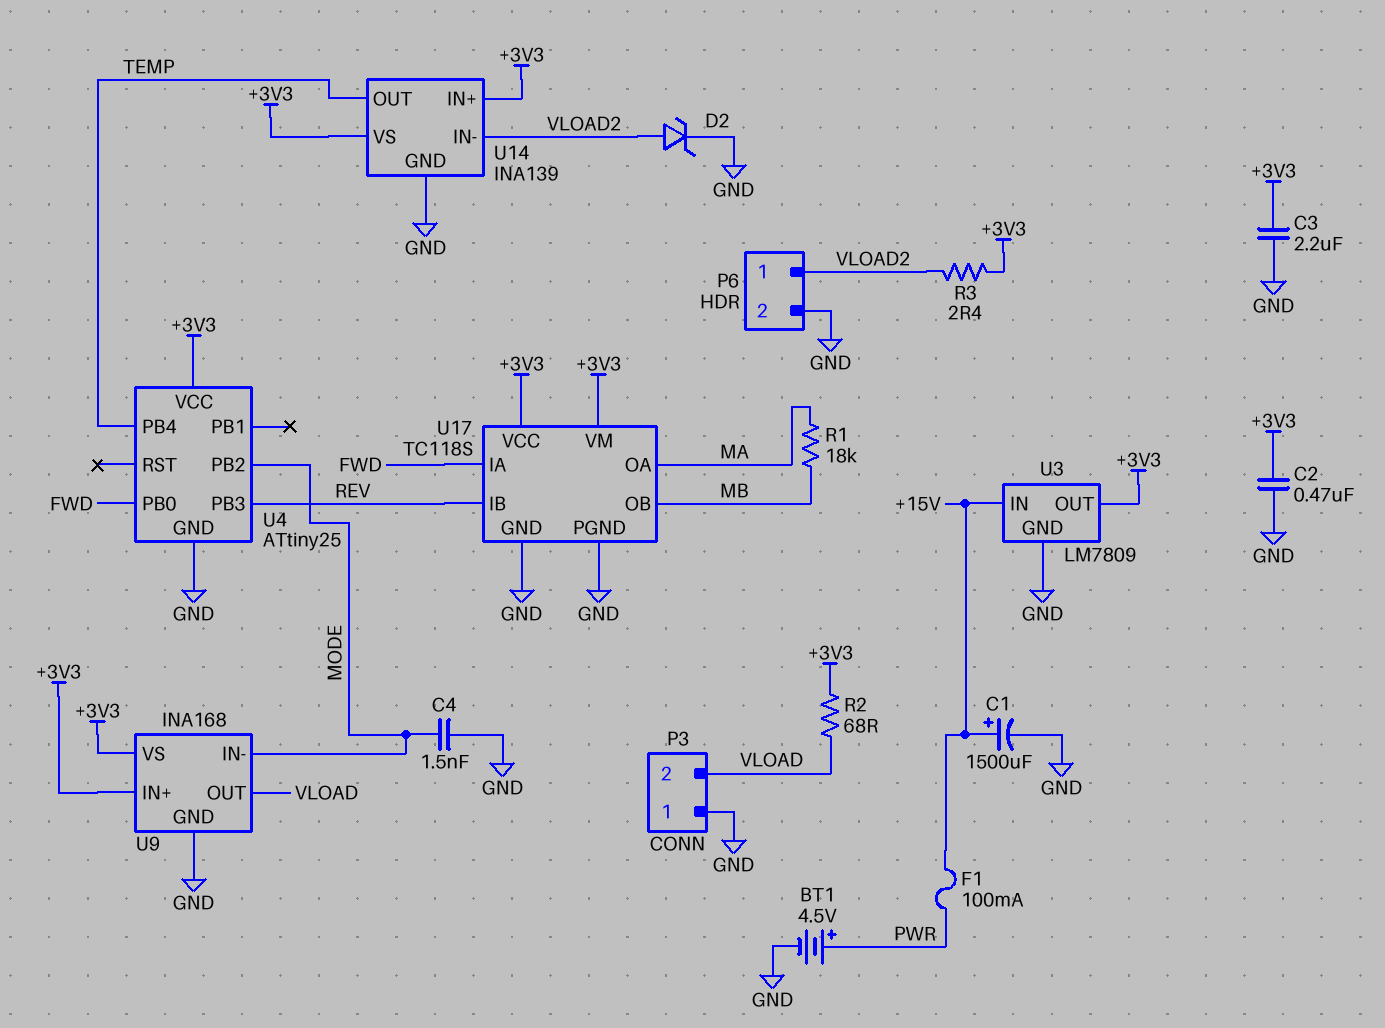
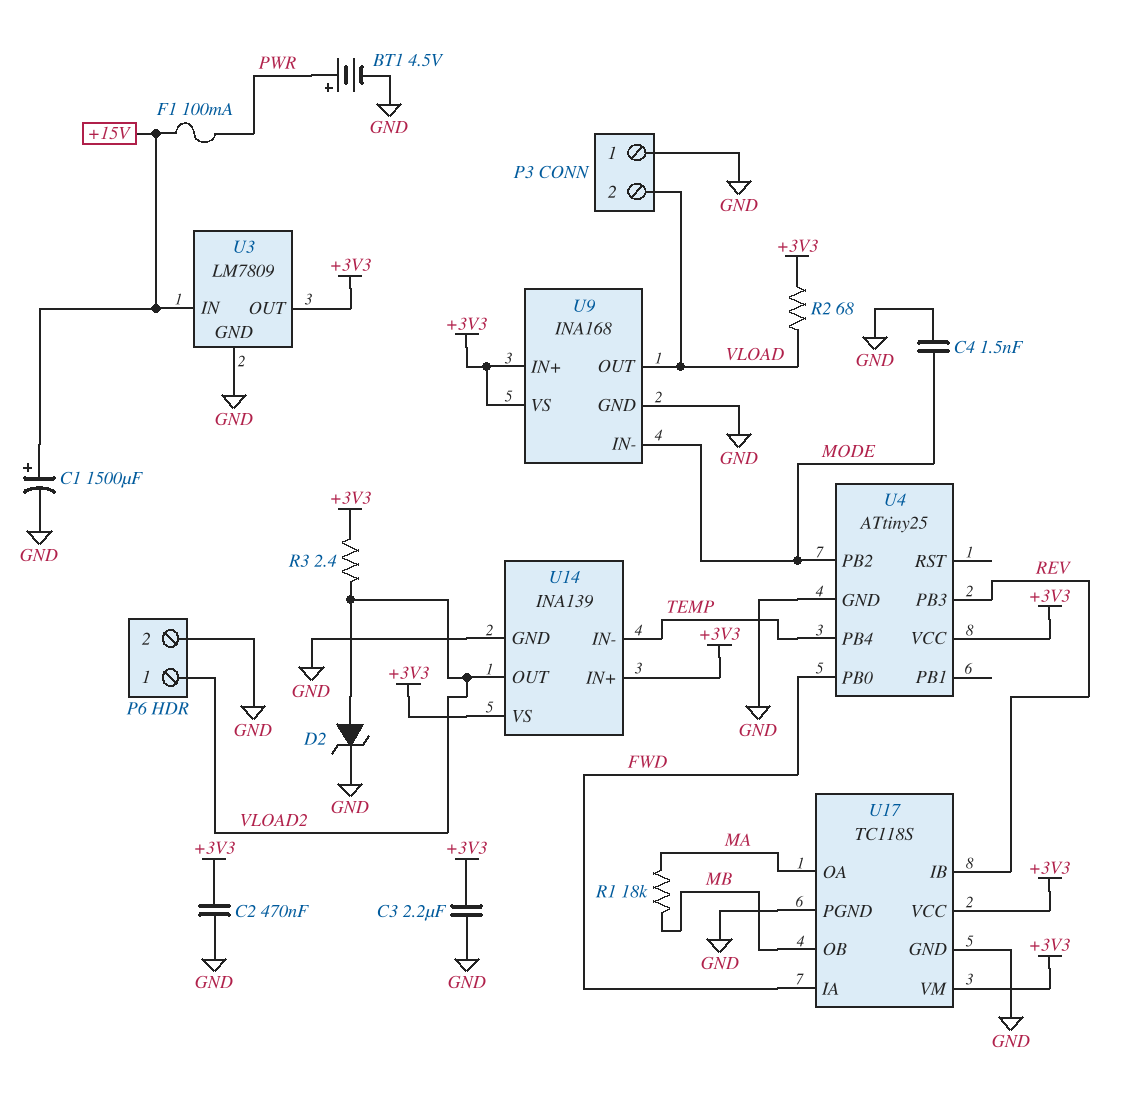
U14 pin IN-: VLOAD2 -> TEMP
U14 pin OUT: TEMP -> VLOAD2

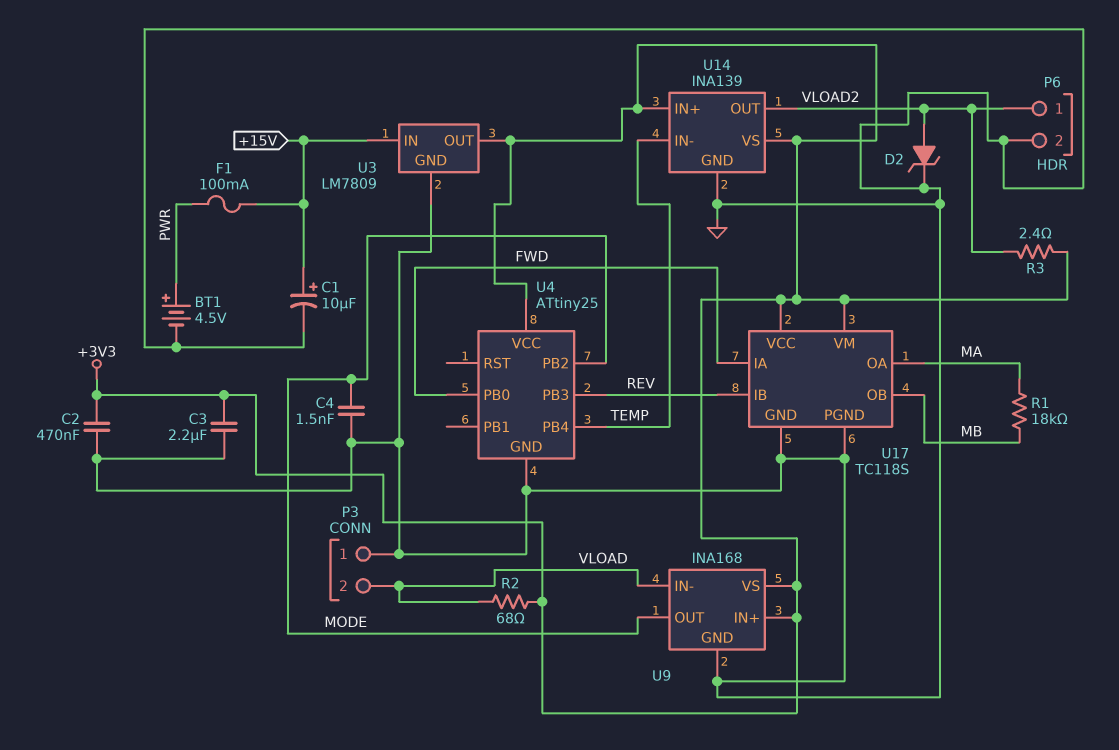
C1: 1500uF (plus +15V, minus GND) -> 10uF (plus +15V, minus GND)
U9 pin IN-: MODE -> VLOAD
U9 pin OUT: VLOAD -> MODE

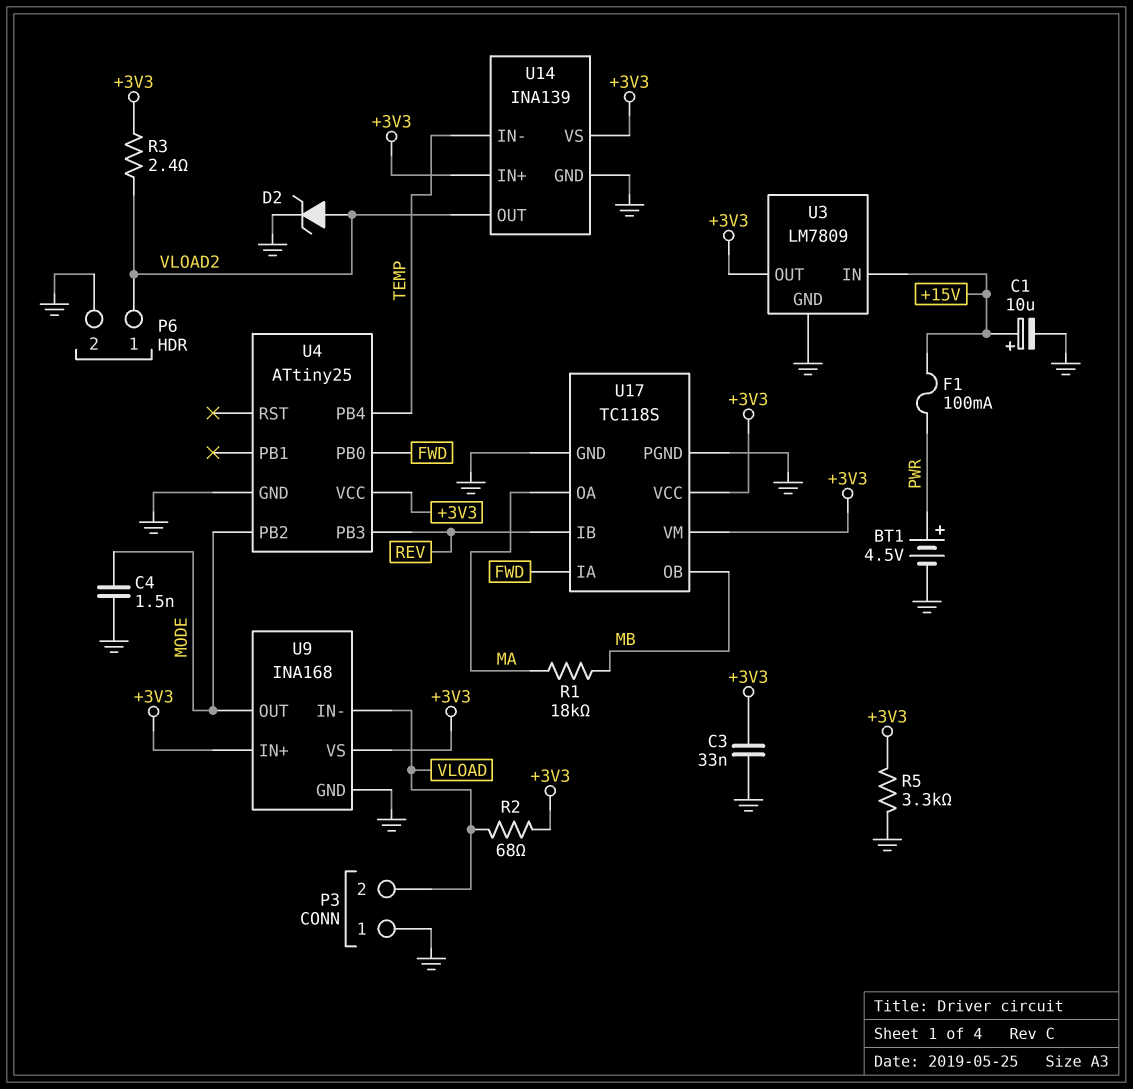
C2: 470nF (+3V3, GND) -> none
C3: 2.2uF (+3V3, GND) -> 33nF (+3V3, GND)
R5: none -> 3.3k (+3V3, GND)

